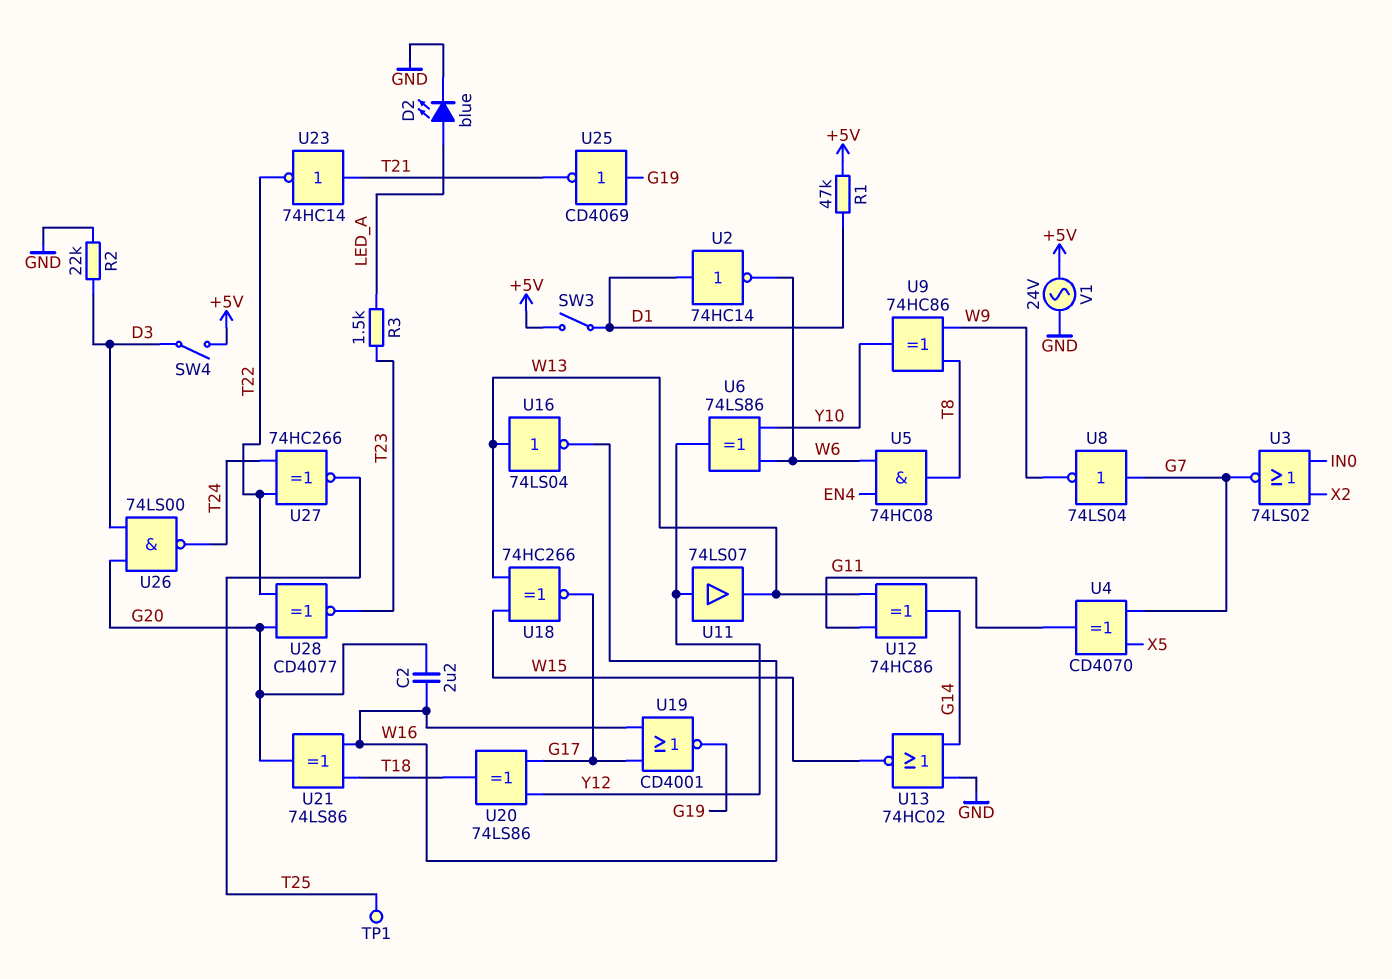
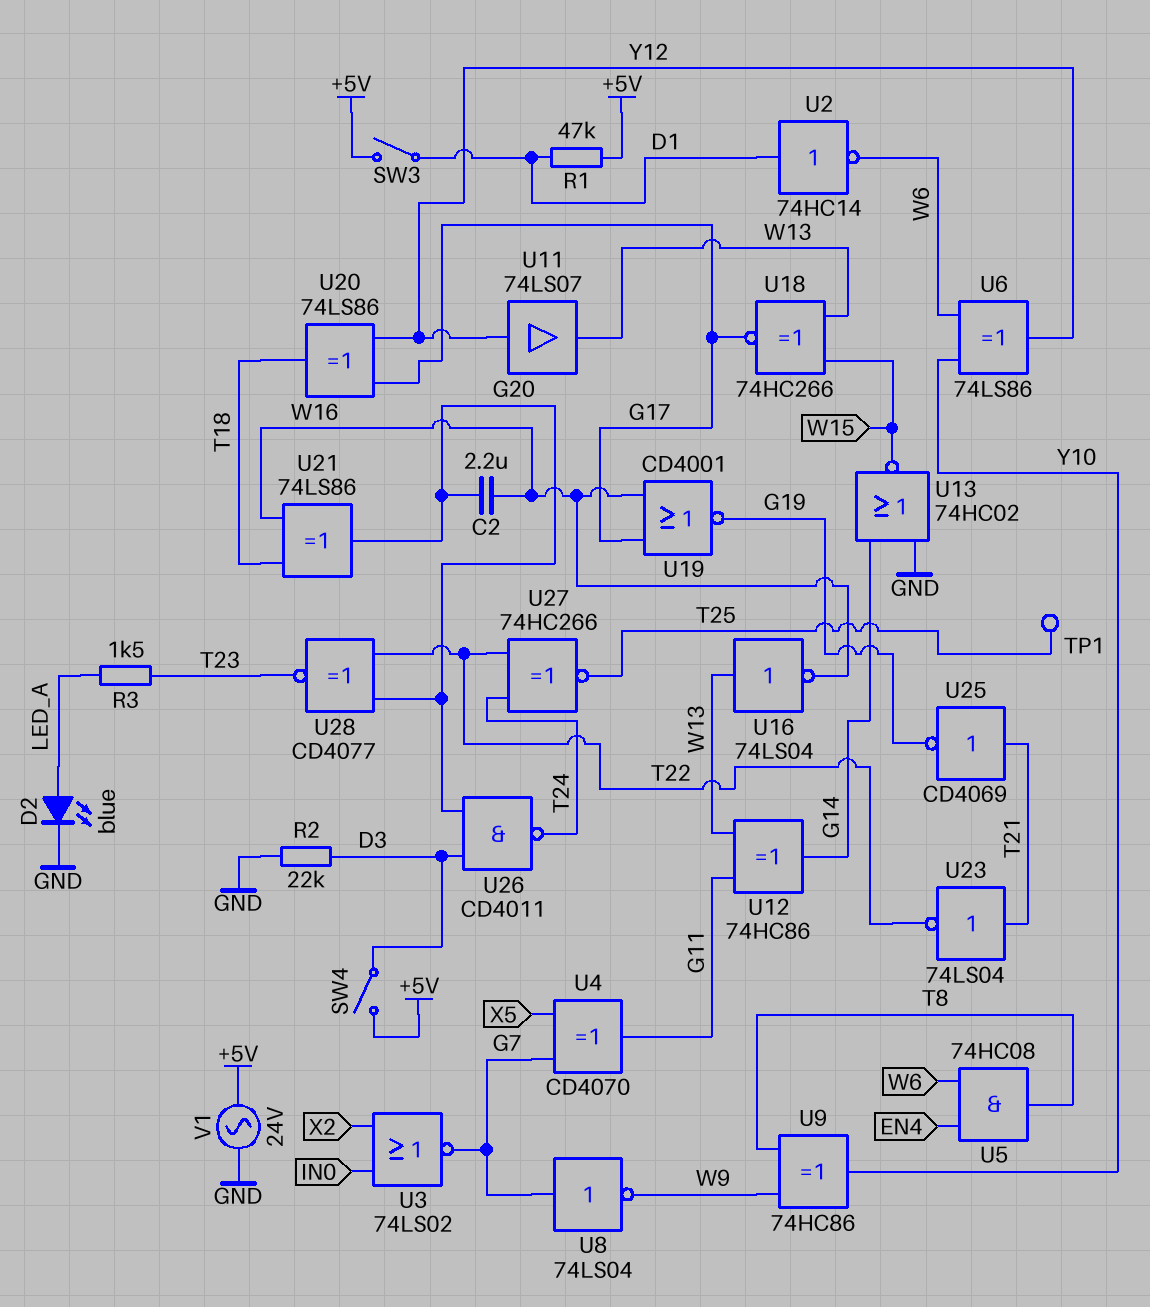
U23: NOT 74HC14 (in T21, out T22) -> NOT 74LS04 (in T21, out T22)
U25: NOT CD4069 (in G19, out T21) -> NOT CD4069 (in T21, out G19)
U26: NAND 74LS00 (in D3, in G20, out T24) -> NAND CD4011 (in D3, in G20, out T24)

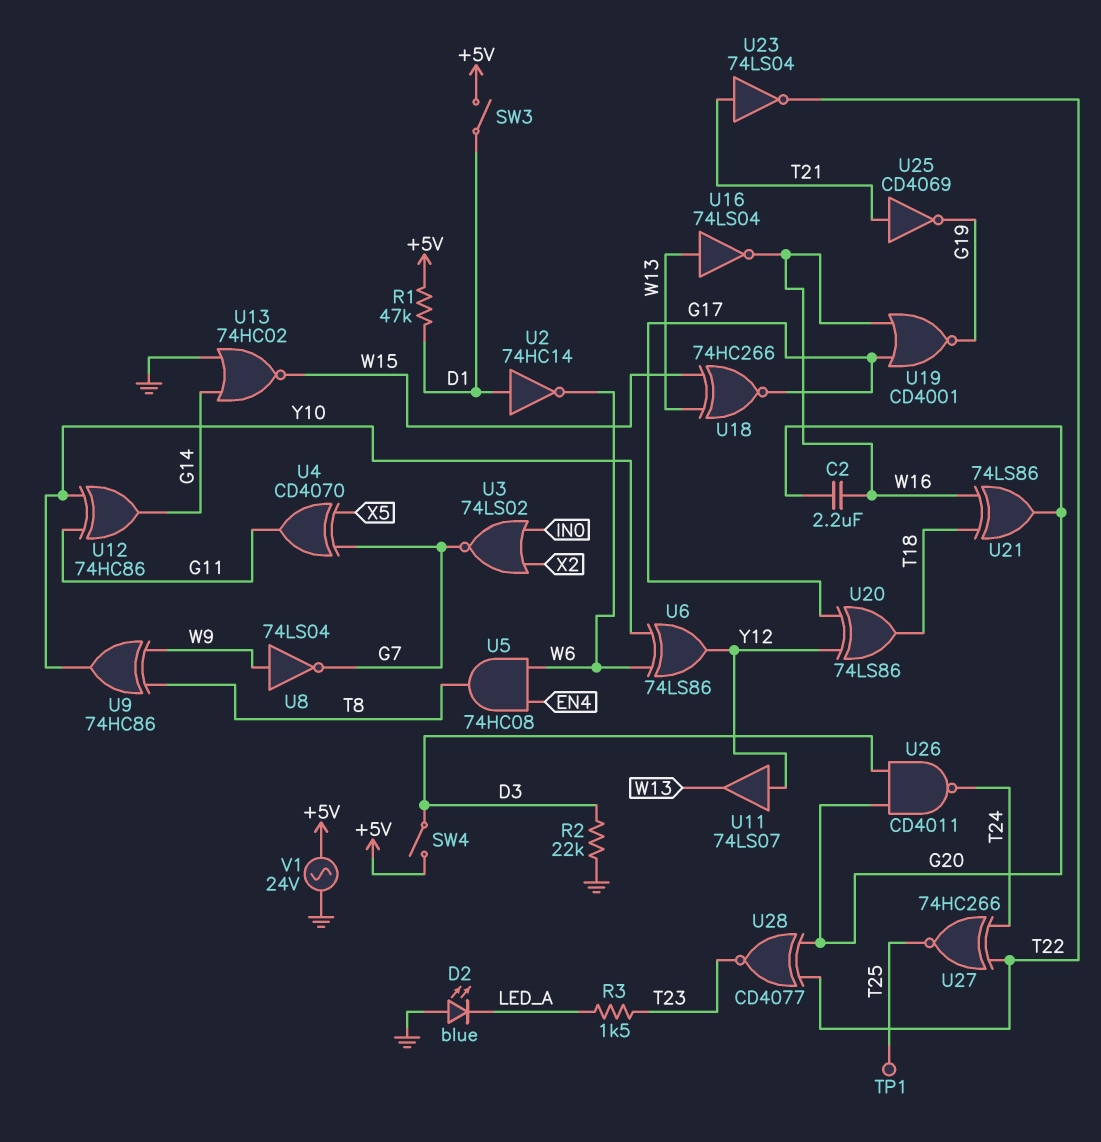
D2: LED blue (A LED_A, K GND) -> LED blue (A GND, K LED_A)
U8: NOT 74LS04 (in G7, out W9) -> NOT 74LS04 (in W9, out G7)
U12: XOR 74HC86 (in G11, in W13, out G14) -> XOR 74HC86 (in G11, in Y10, out G14)

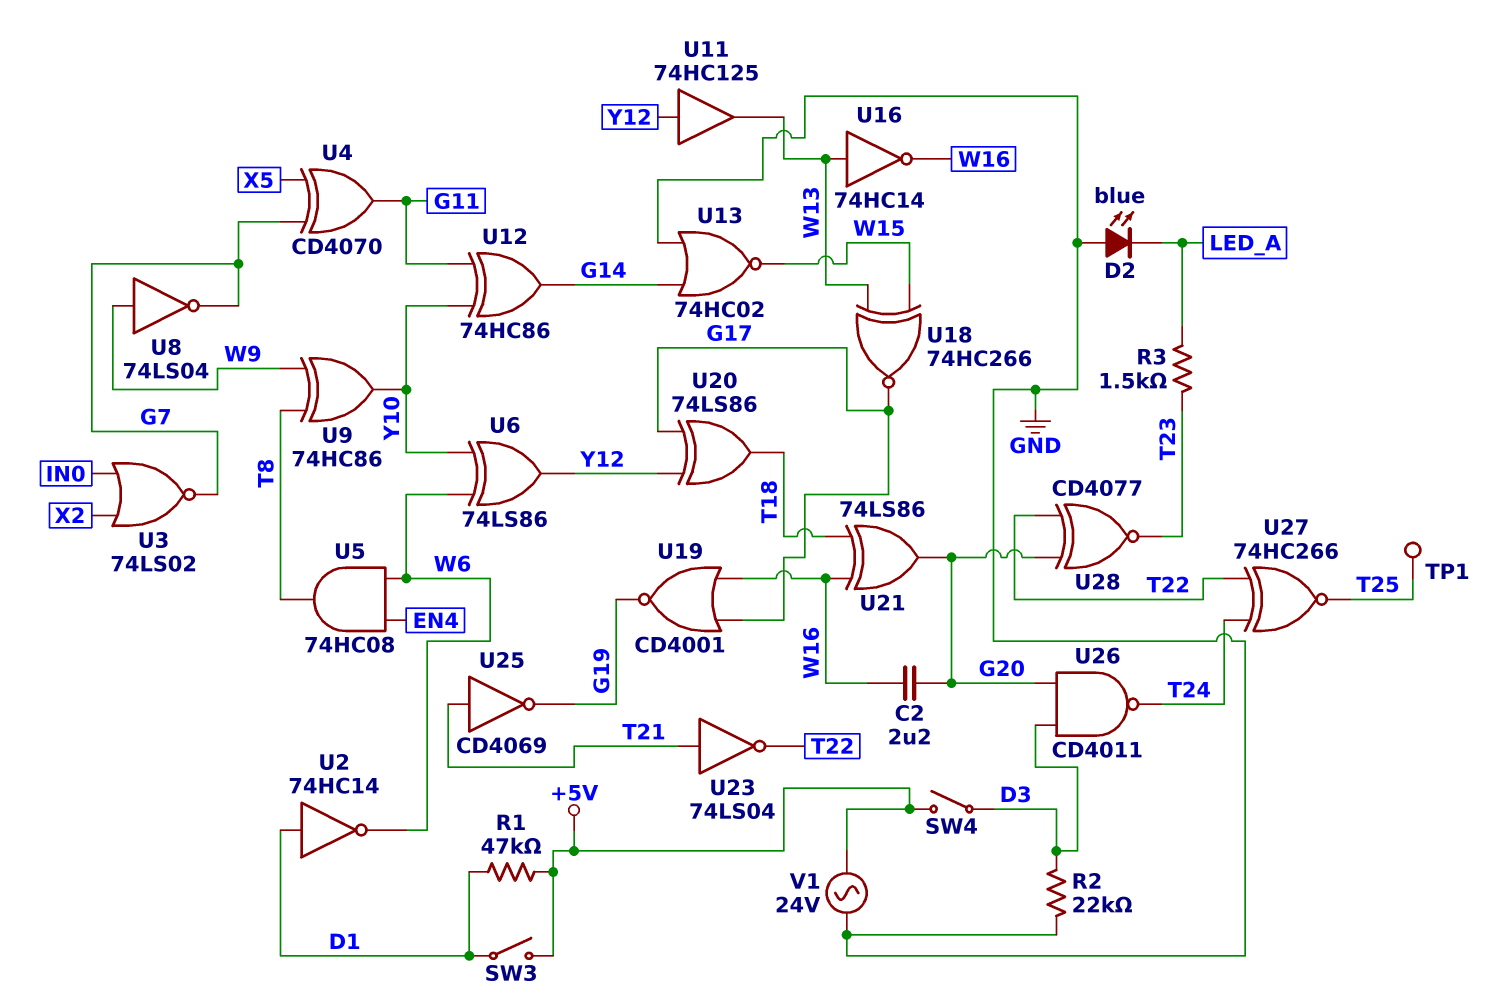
U11: buffer 74LS07 (in Y12, out W13) -> buffer 74HC125 (in Y12, out W13)
U16: NOT 74LS04 (in W13, out W16) -> NOT 74HC14 (in W13, out W16)

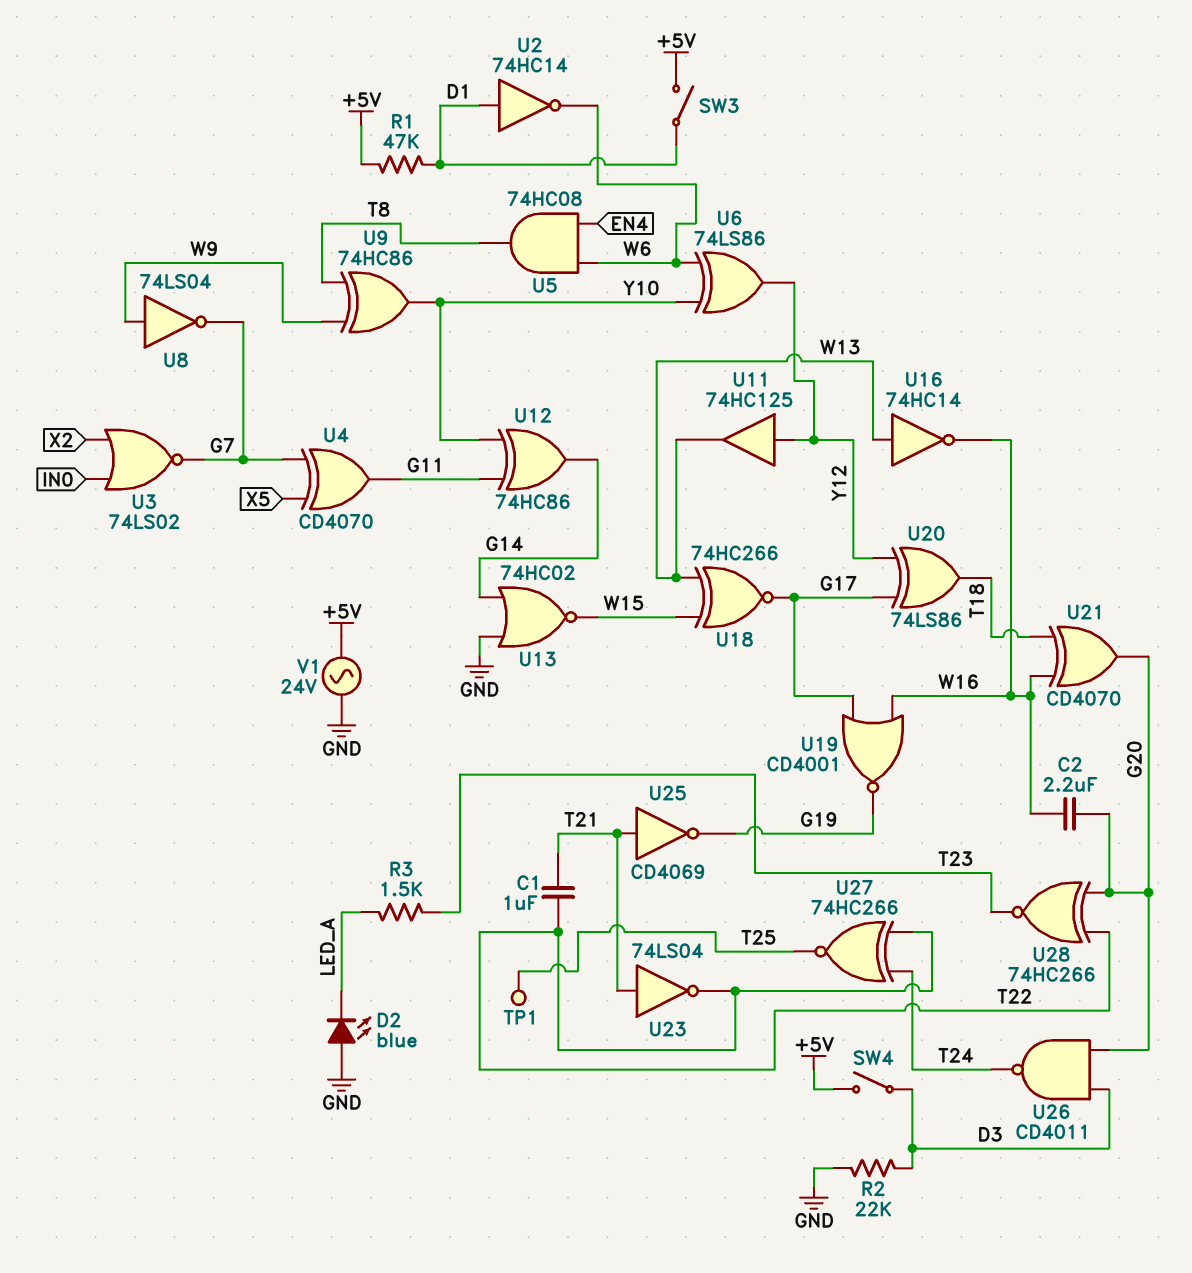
C1: none -> 1uF (T21, T22)
U21: XOR 74LS86 (in T18, in W16, out G20) -> XOR CD4070 (in T18, in W16, out G20)
U28: XNOR CD4077 (in G20, in T22, out T23) -> XNOR 74HC266 (in G20, in T22, out T23)

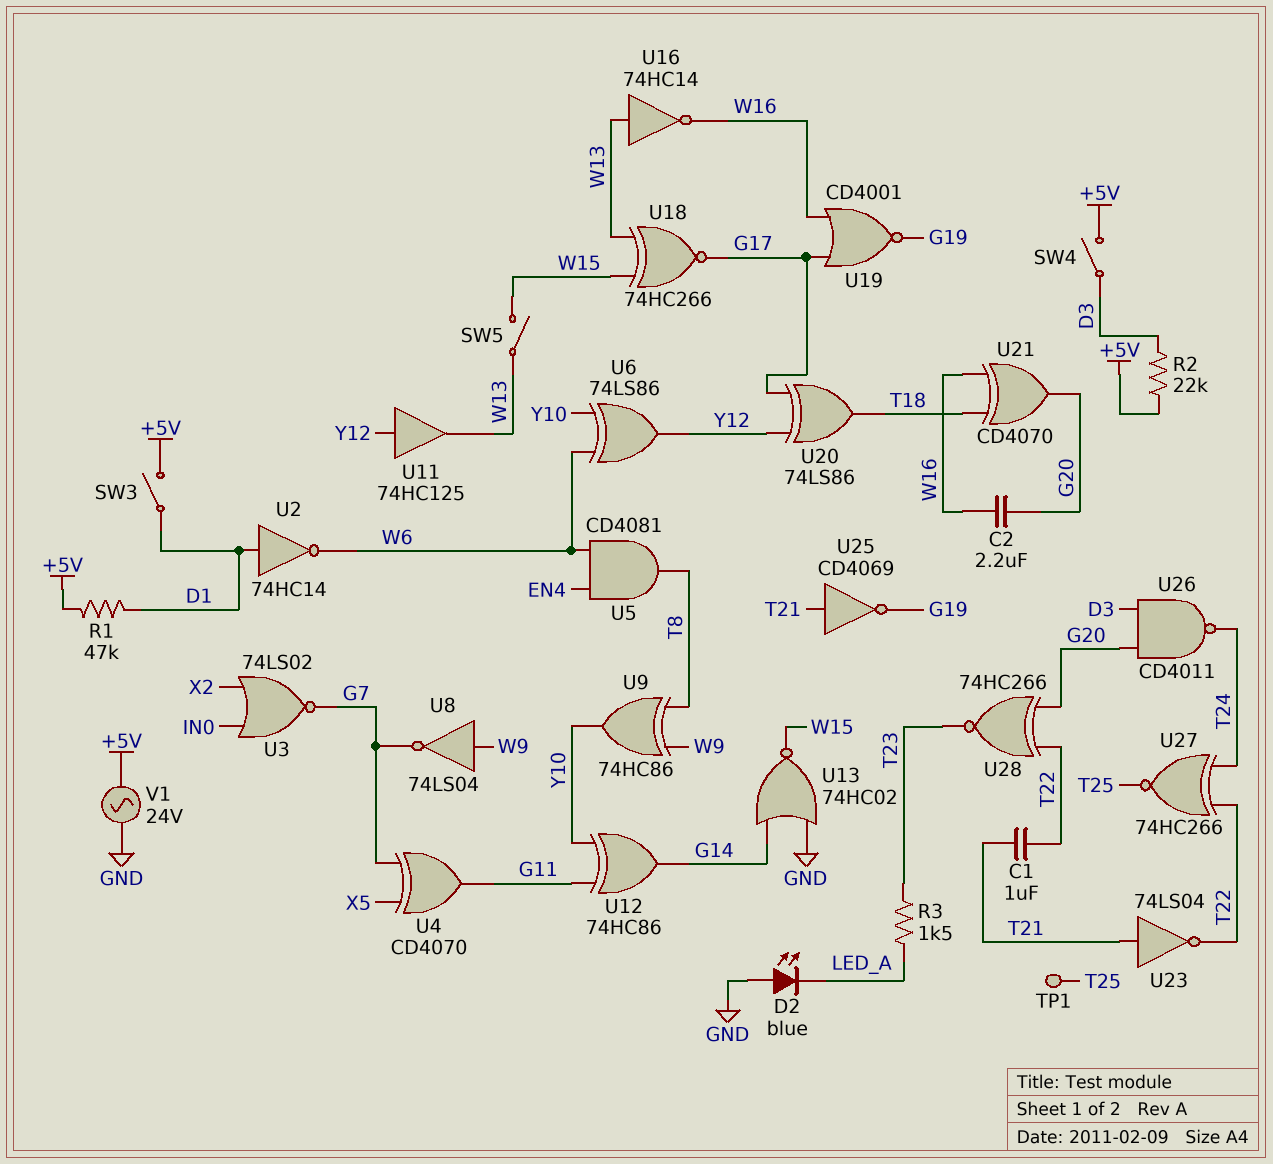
R2: 22k (D3, GND) -> 22k (+5V, D3)
SW5: none -> switch (W13, W15)
U5: AND 74HC08 (in EN4, in W6, out T8) -> AND CD4081 (in EN4, in W6, out T8)

